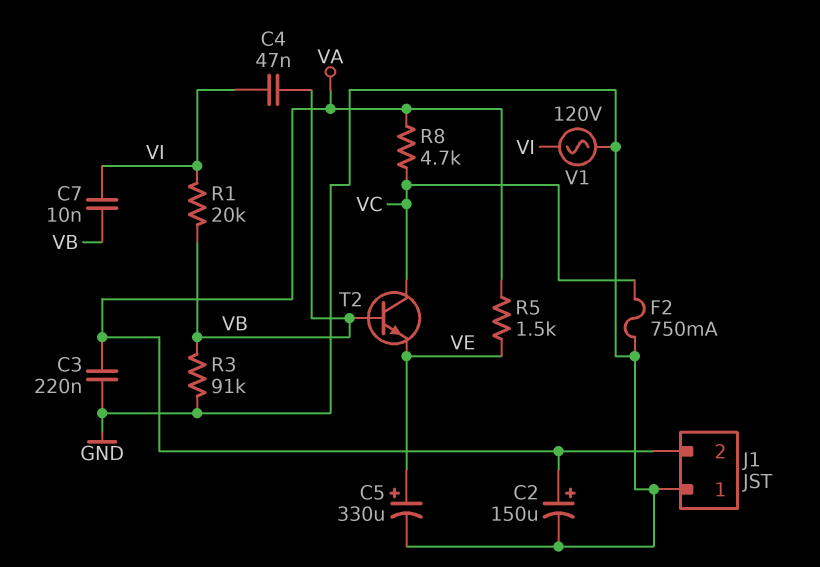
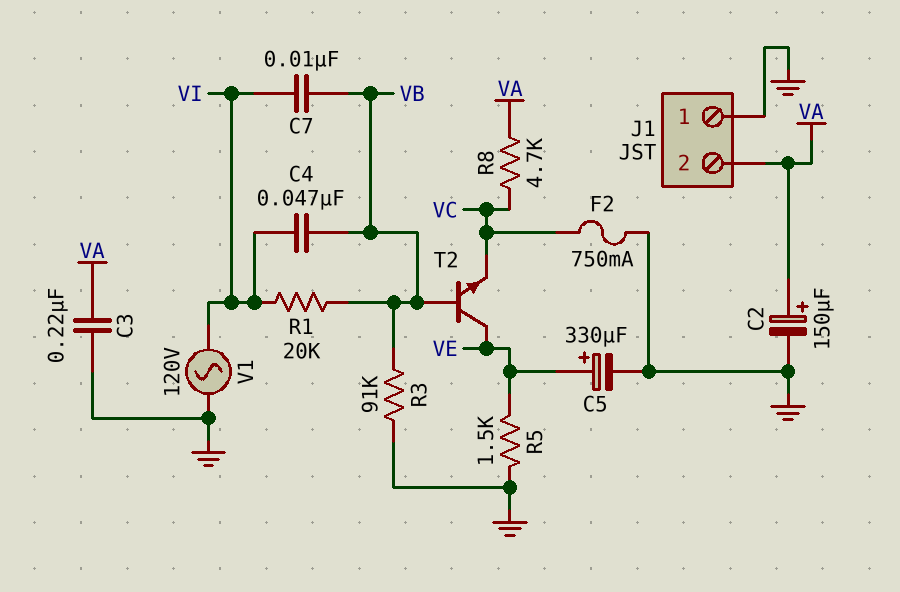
R5: 1.5k (VA, VE) -> 1.5k (GND, VE)
T2: NPN (B VB, C VC, E VE) -> NPN (B VB, C VE, E VC)

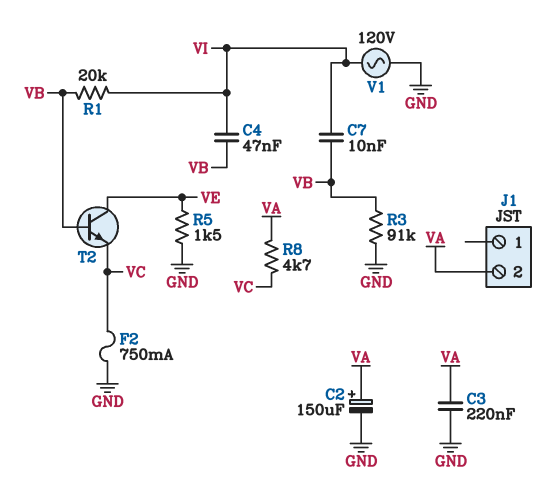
C5: 330uF (plus VE, minus GND) -> none
J1 pin 1: GND -> none

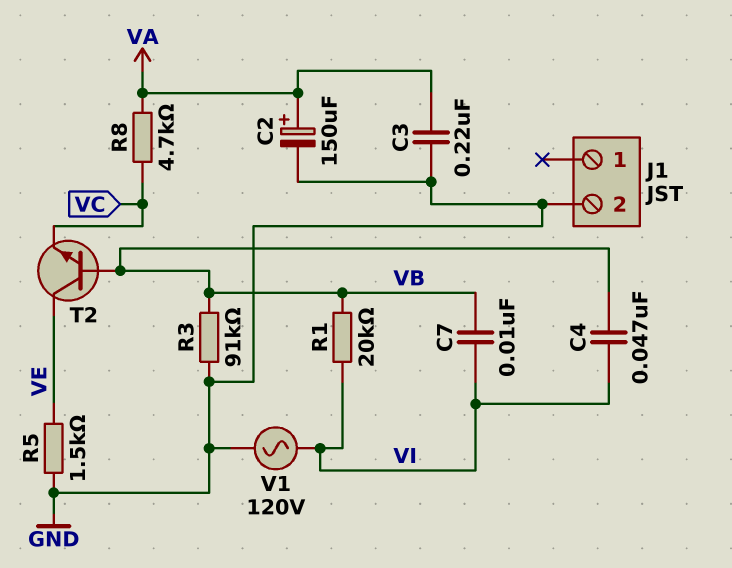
F2: 750mA (GND, VC) -> none
J1 pin 2: VA -> GND

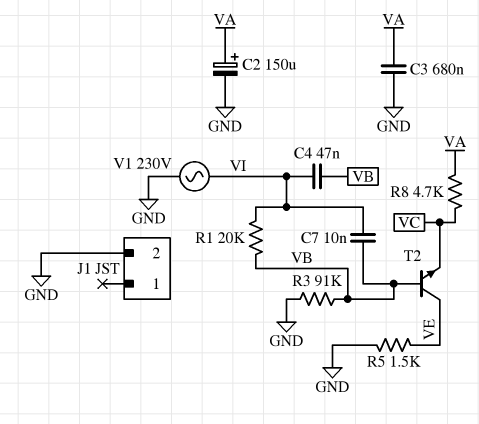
C3: 220nF (GND, VA) -> 680nF (GND, VA)
V1: AC 120V (GND, VI) -> AC 230V (GND, VI)

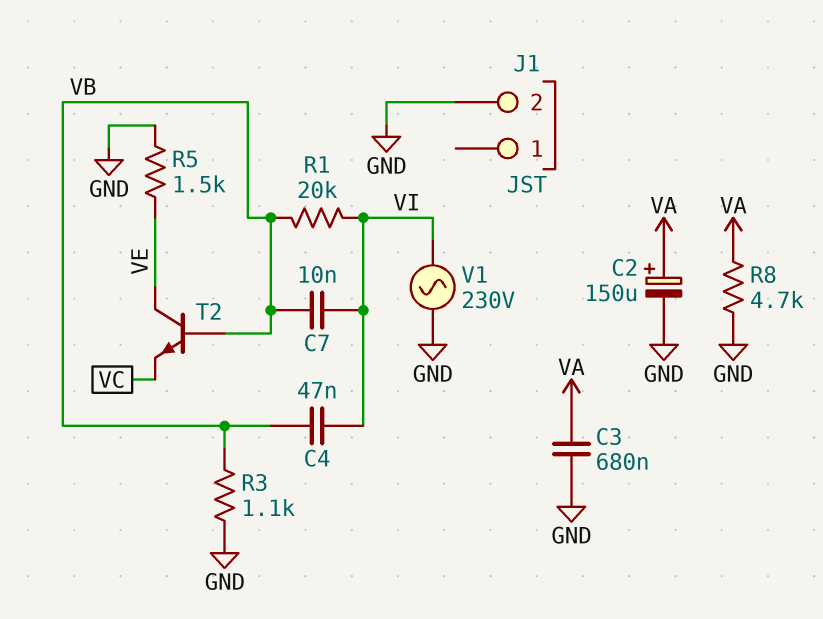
R3: 91k (GND, VB) -> 1.1k (GND, VB)
R8: 4.7k (VA, VC) -> 4.7k (GND, VA)

